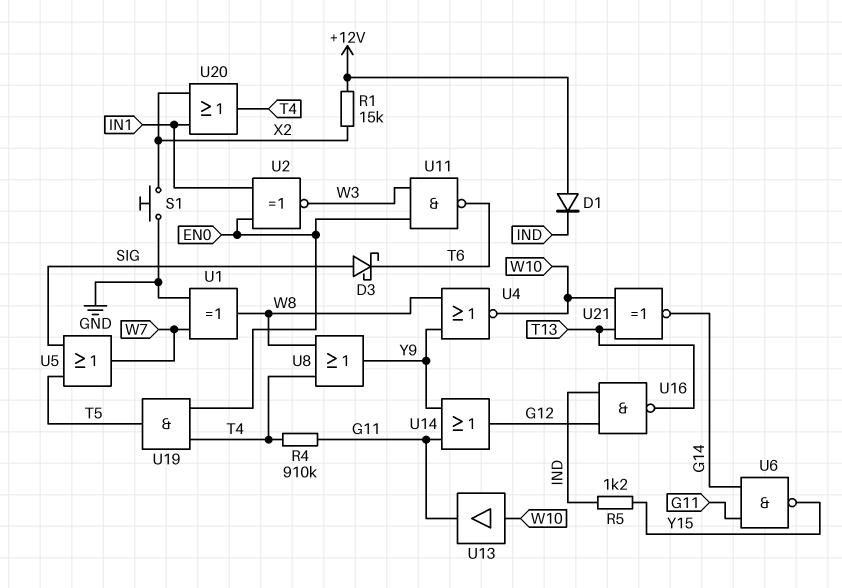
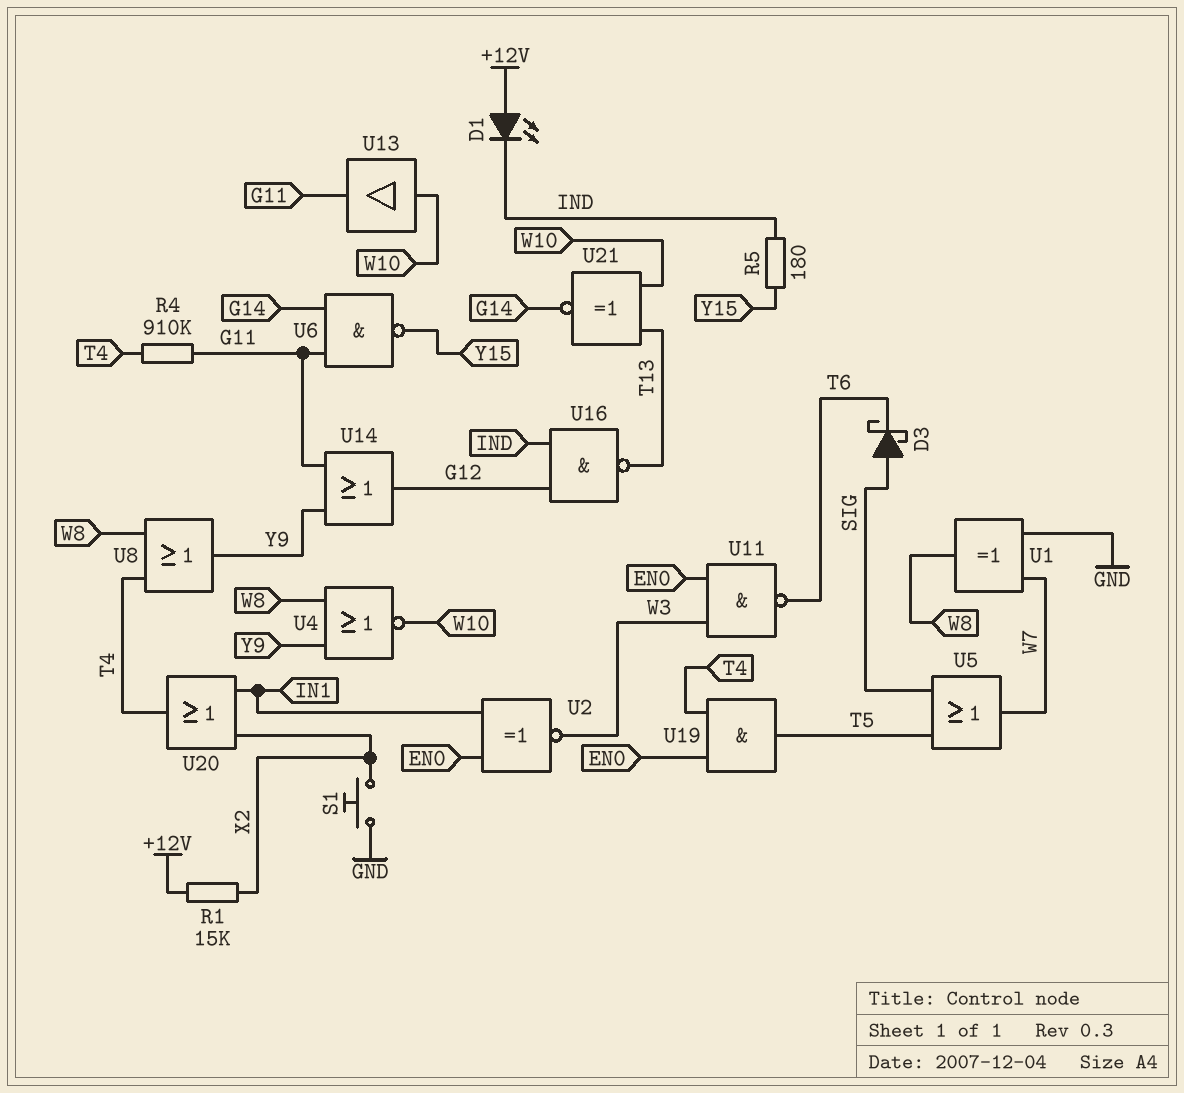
D1: diode (A +12V, K IND) -> LED (A +12V, K IND)
R5: 1.2k (IND, Y15) -> 180 (IND, Y15)

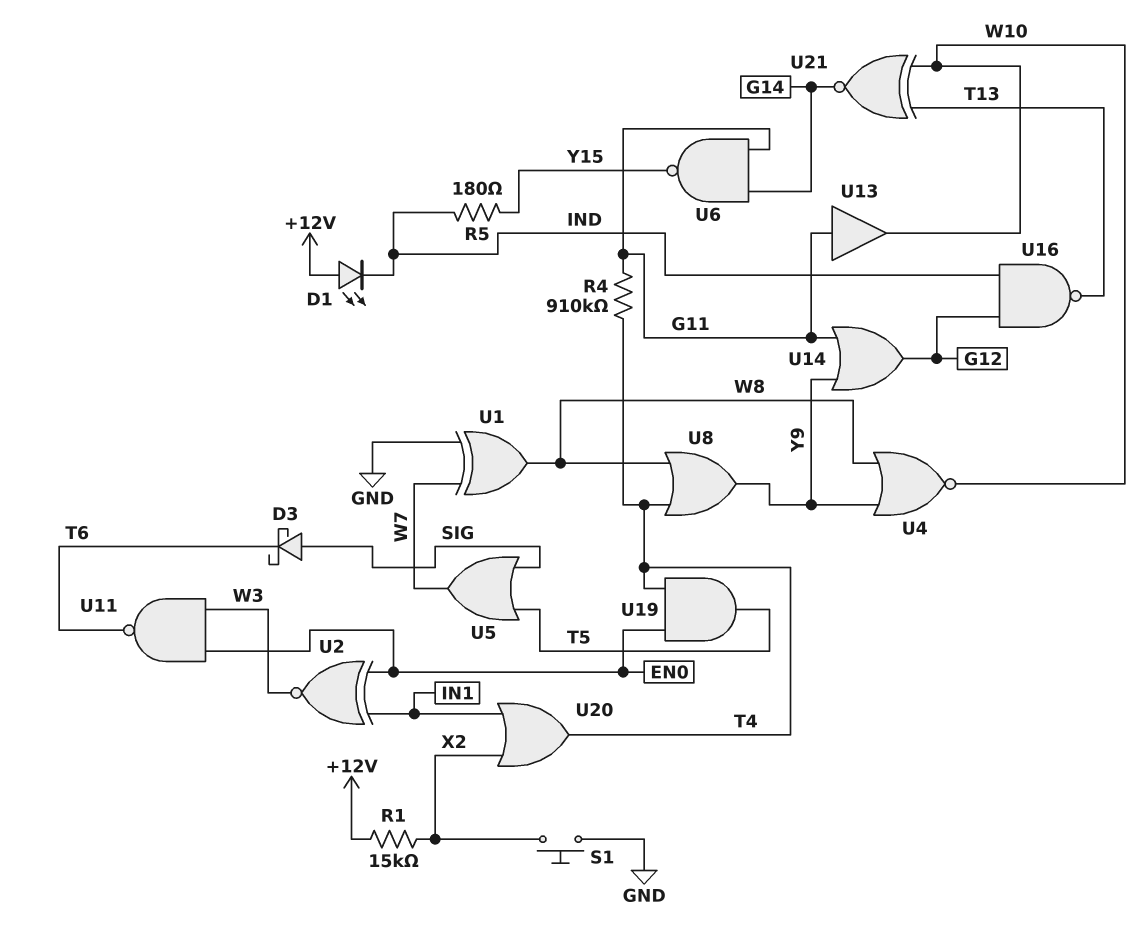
U13: buffer (in W10, out G11) -> buffer (in G11, out W10)

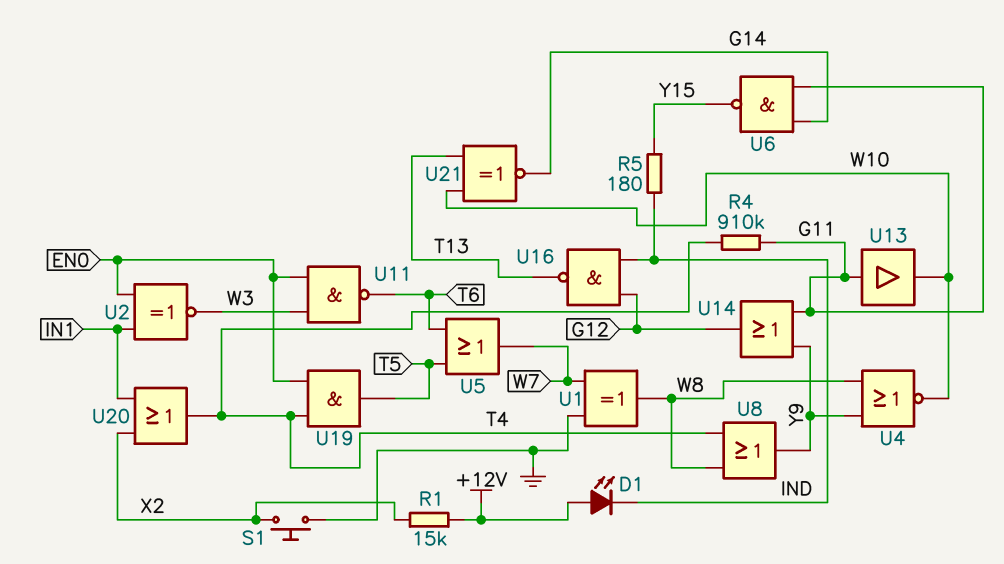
D3: schottky (A SIG, K T6) -> none
U5: OR (in SIG, in T5, out W7) -> OR (in T5, in T6, out W7)

